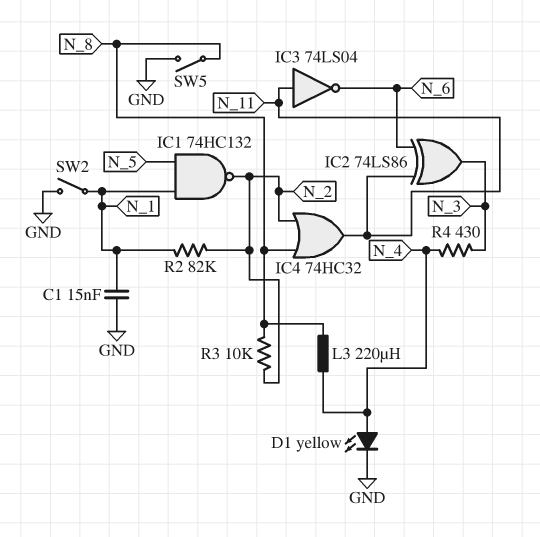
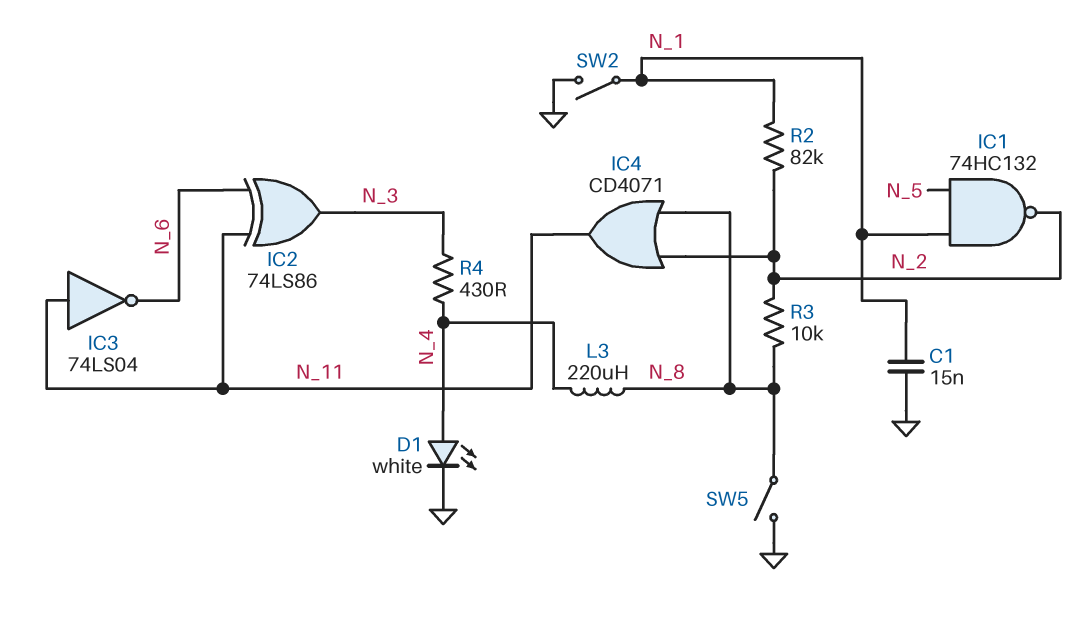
D1: LED yellow (A N_4, K GND) -> LED white (A N_4, K GND)
IC4: OR 74HC32 (in N_2, in N_8, out N_11) -> OR CD4071 (in N_2, in N_8, out N_11)

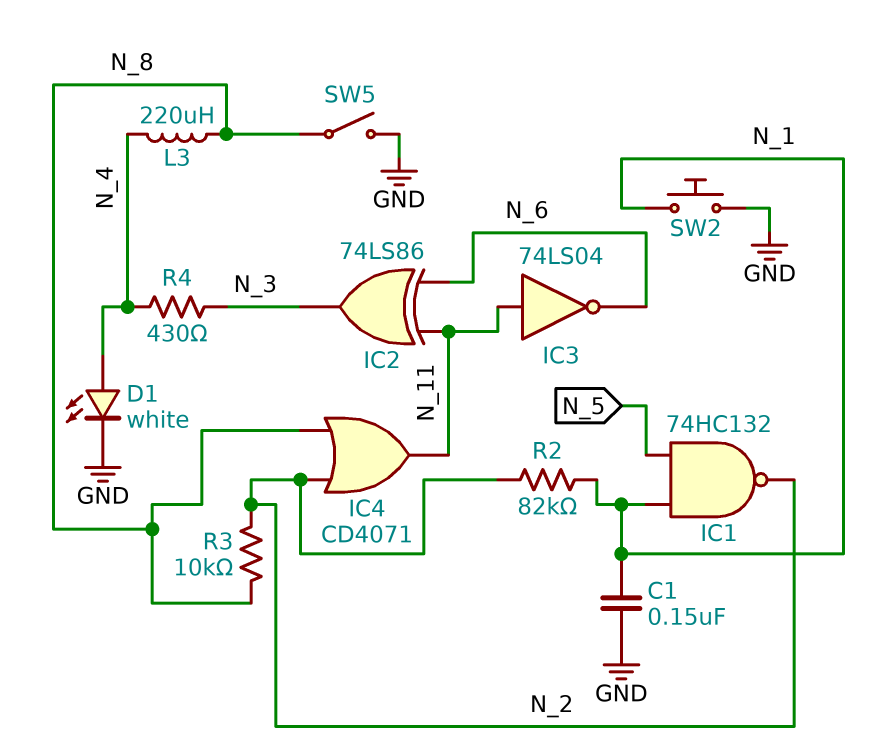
C1: 15nF (GND, N_1) -> 150nF (GND, N_1)
SW2: switch (GND, N_1) -> button (GND, N_1)

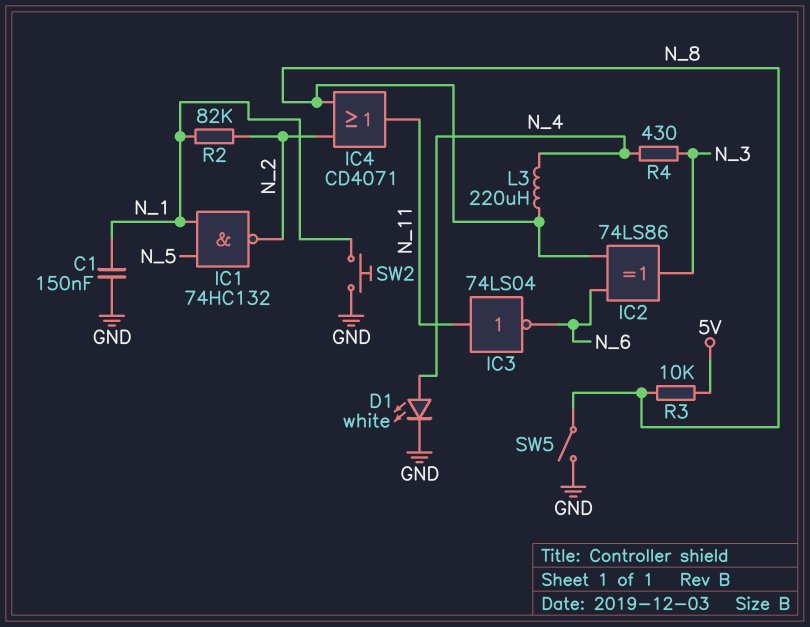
IC2: XOR 74LS86 (in N_6, in N_11, out N_3) -> XOR 74LS86 (in N_6, in N_8, out N_3)
R3: 10k (N_2, N_8) -> 10k (5V, N_8)

